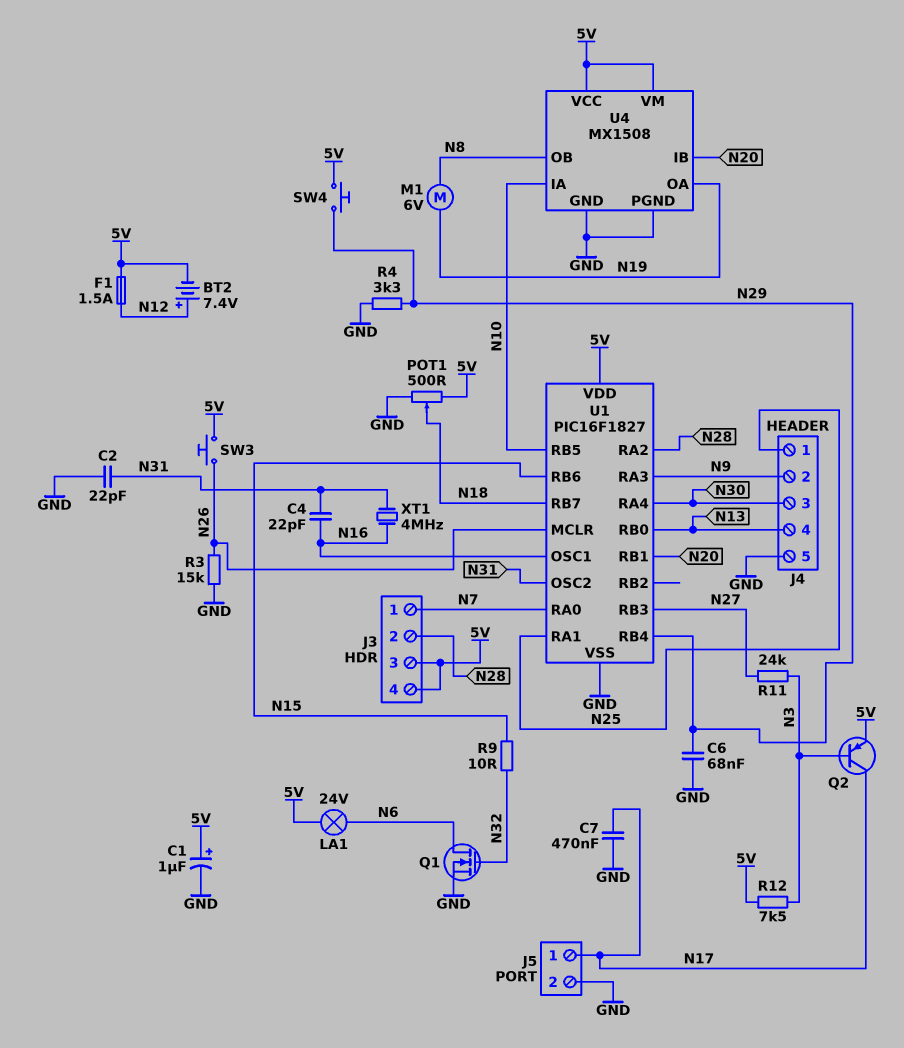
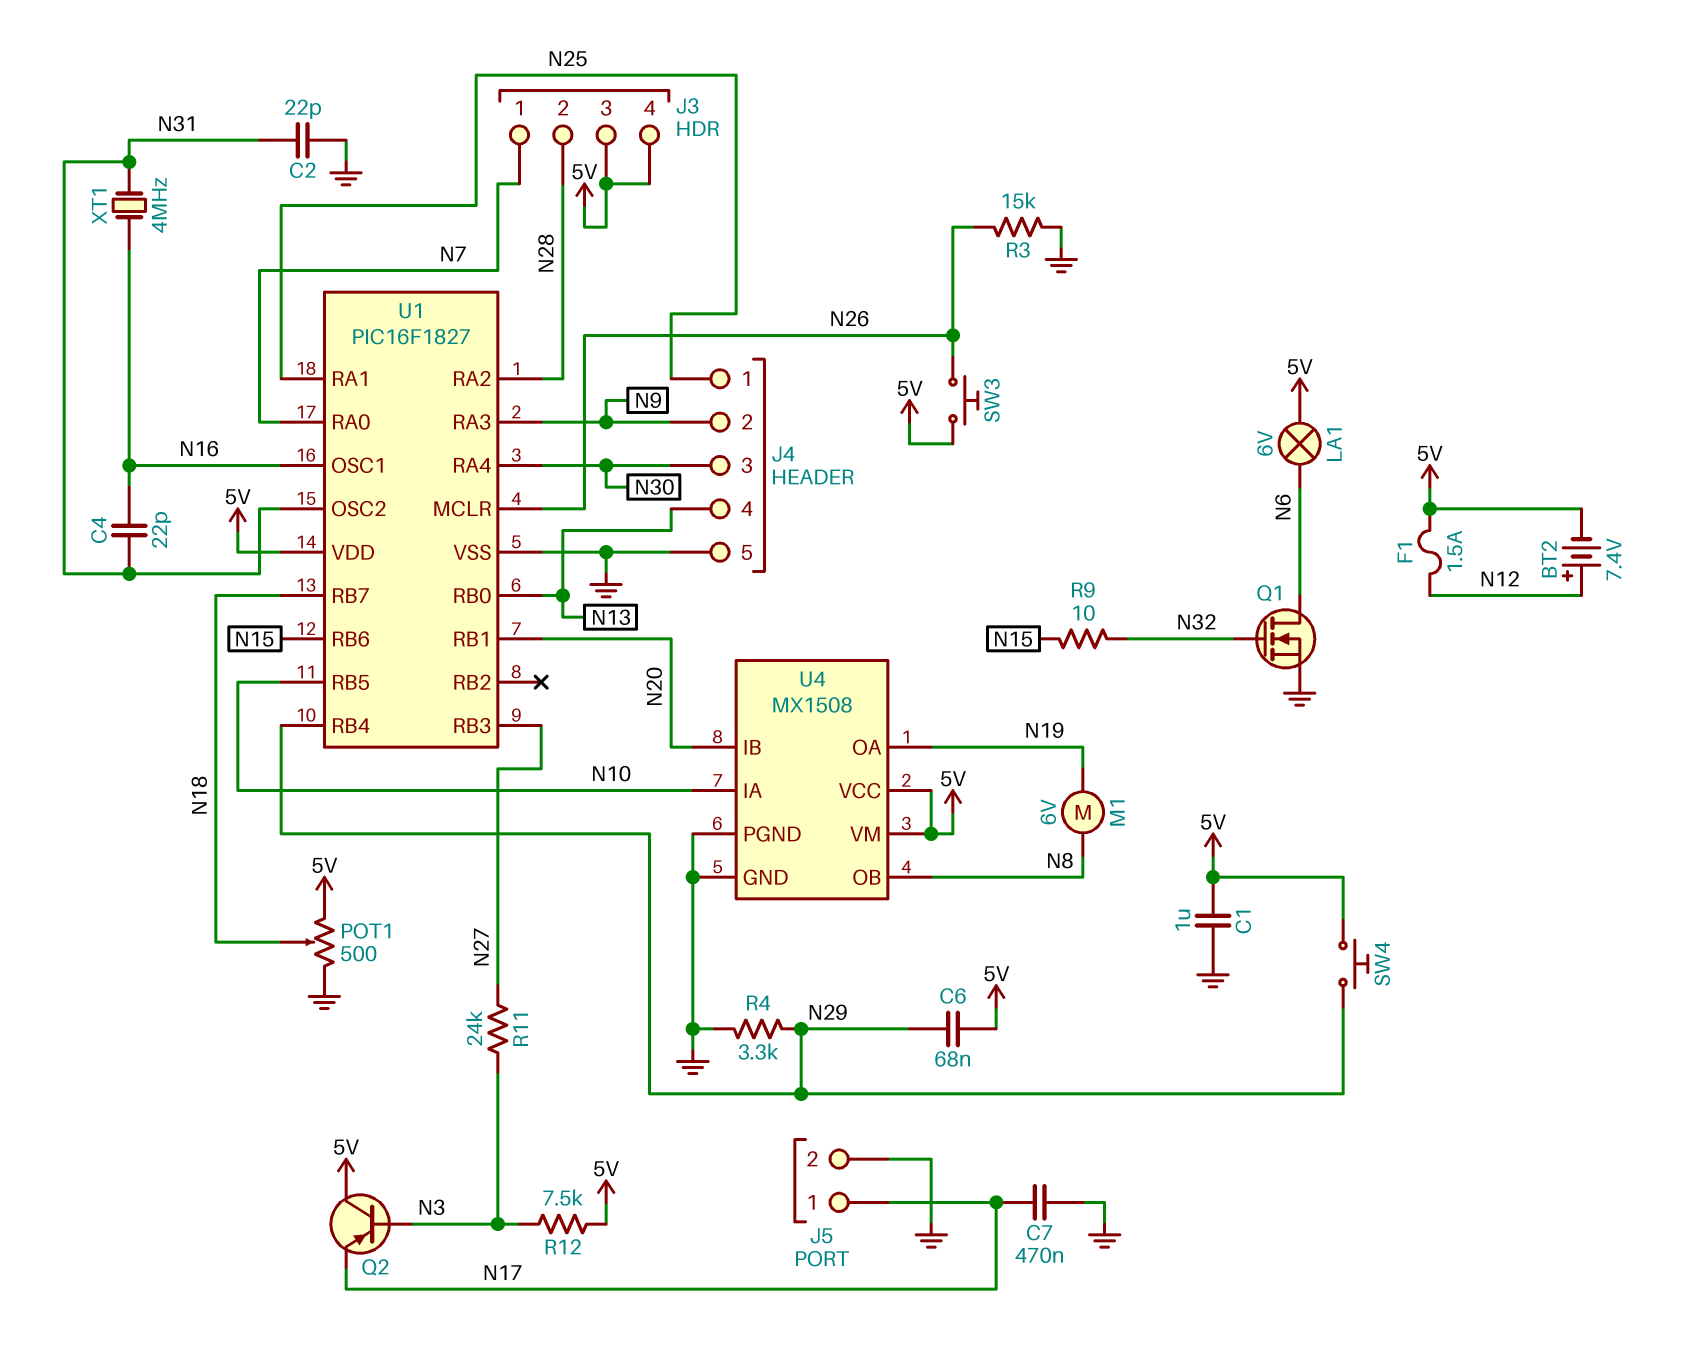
C1: 1uF (plus 5V, minus GND) -> 1uF (5V, GND)
C6: 68nF (GND, N29) -> 68nF (5V, N29)
LA1: lamp 24V (5V, N6) -> lamp 6V (5V, N6)
Q2: PNP (B N3, C N17, E 5V) -> PNP (B N3, C 5V, E N17)

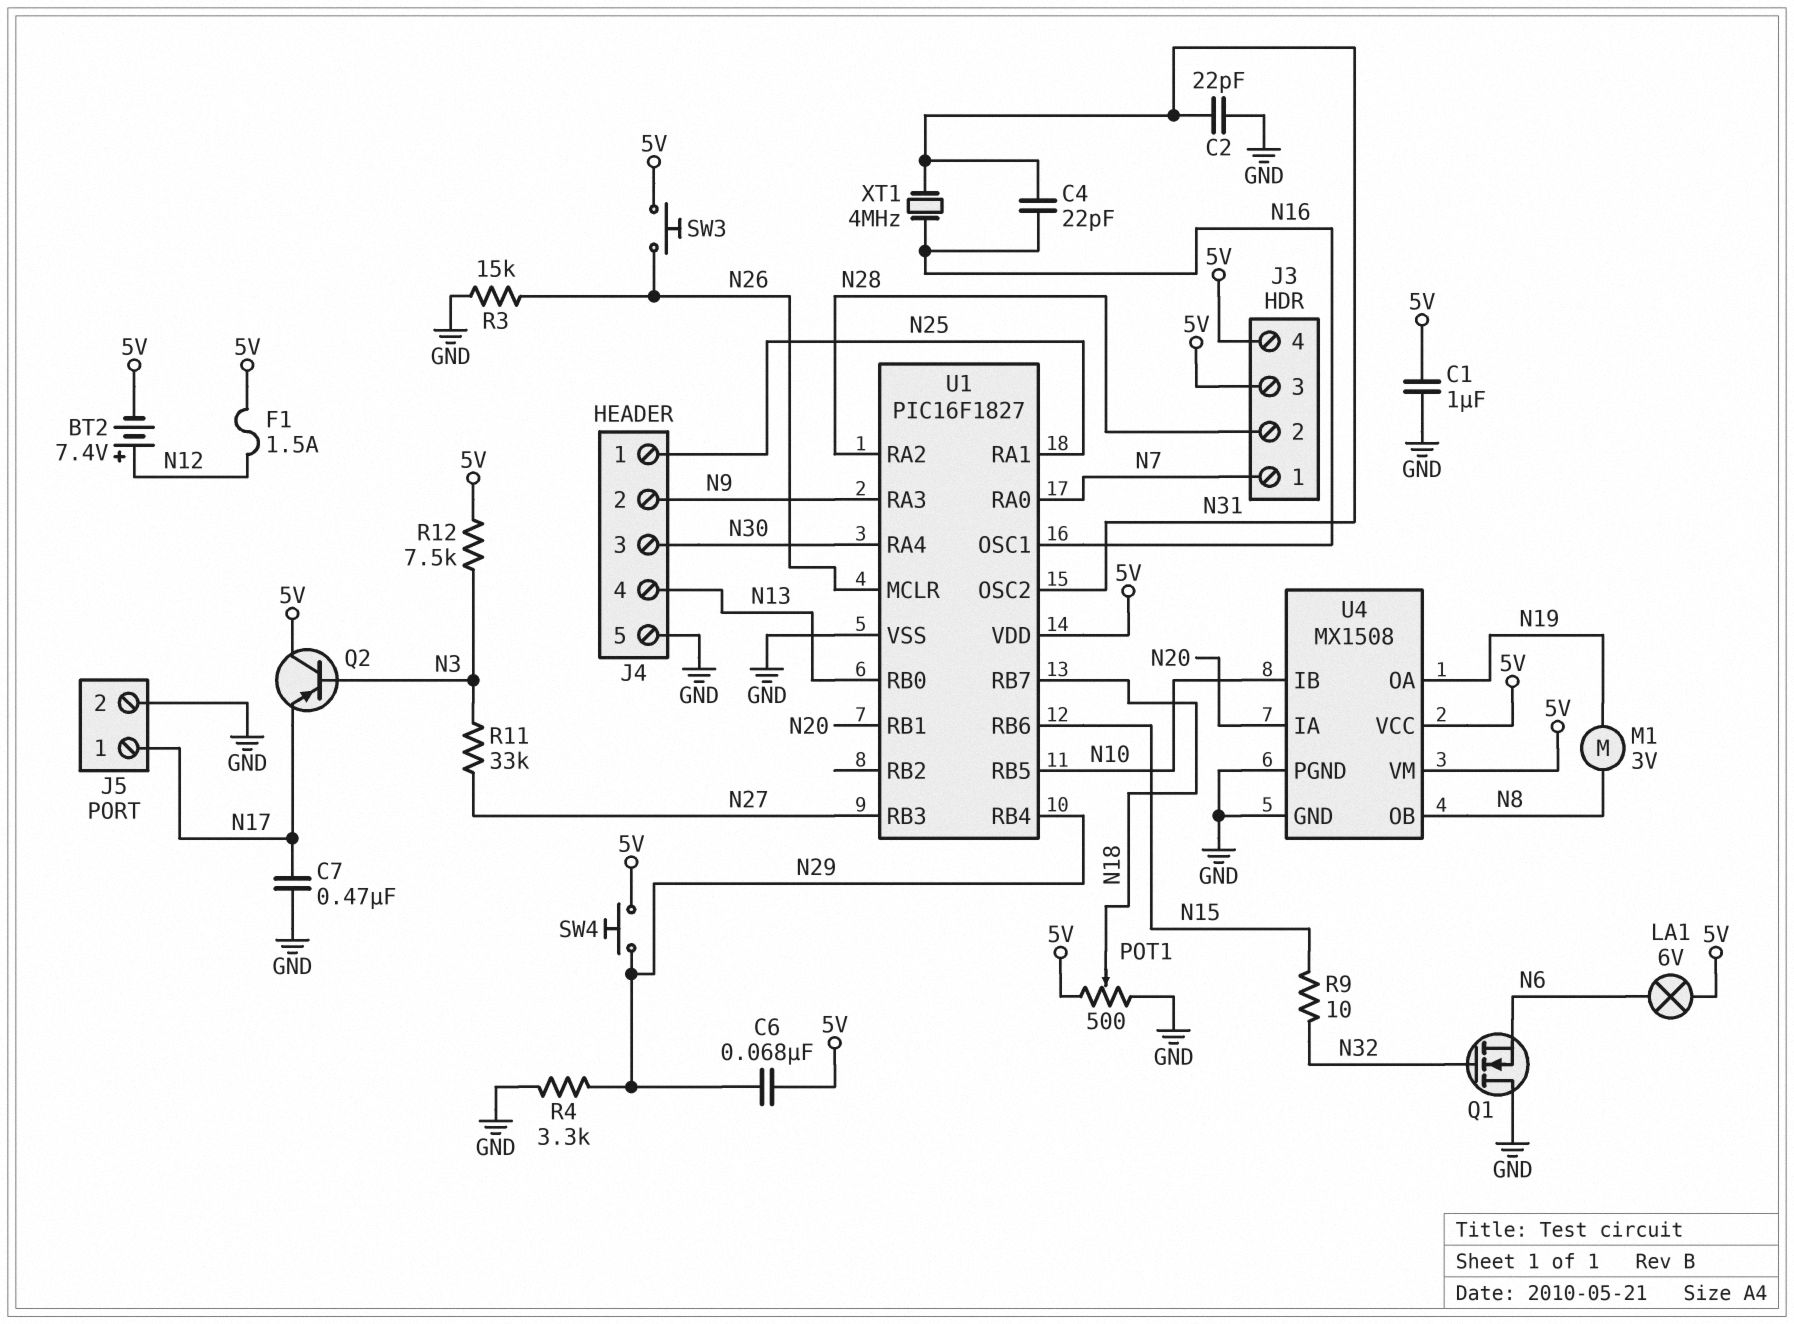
M1: motor 6V (N8, N19) -> motor 3V (N8, N19)
Q1: NMOS (G N32, D N6, S GND) -> NMOS (G N32, D GND, S N6)
R11: 24k (N3, N27) -> 33k (N3, N27)
U4 pin IA: N10 -> N20
U4 pin IB: N20 -> N10

